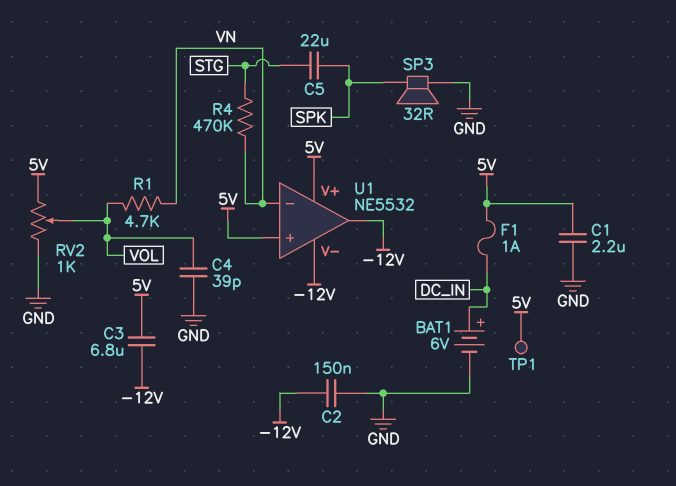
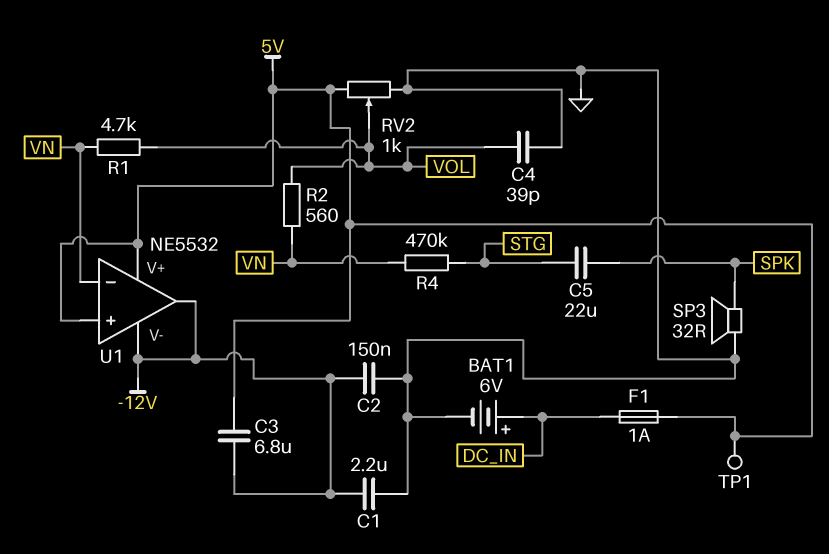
C1: 2.2uF (5V, GND) -> 2.2uF (-12V, GND)
R2: none -> 560 (VN, VOL)

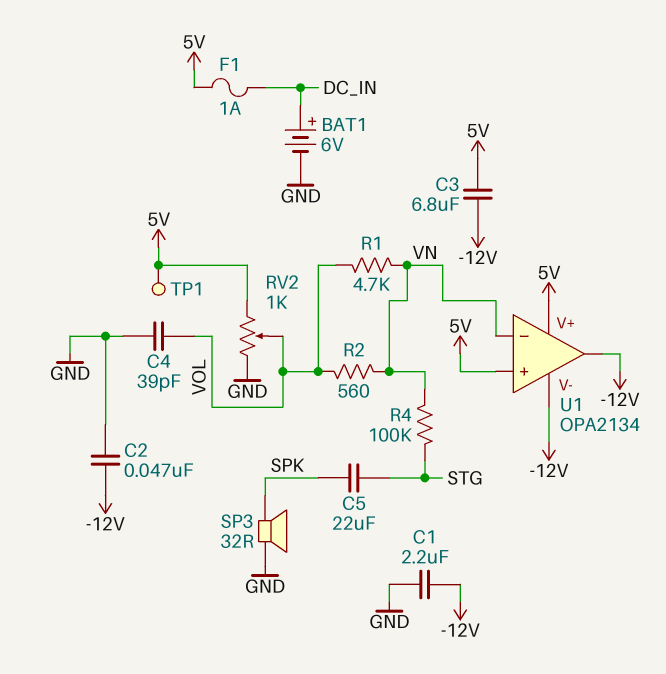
C2: 150nF (-12V, GND) -> 47nF (-12V, GND)
R4: 470k (STG, VN) -> 100k (STG, VN)
U1: NE5532 -> OPA2134

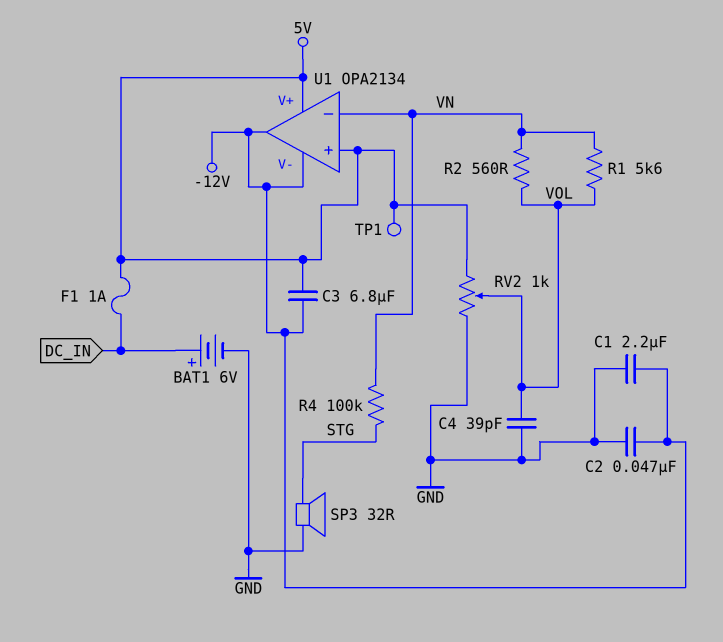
C5: 22uF (SPK, STG) -> none
R1: 4.7k (VN, VOL) -> 5.6k (VN, VOL)
SP3: speaker 32R (GND, SPK) -> speaker 32R (GND, STG)

